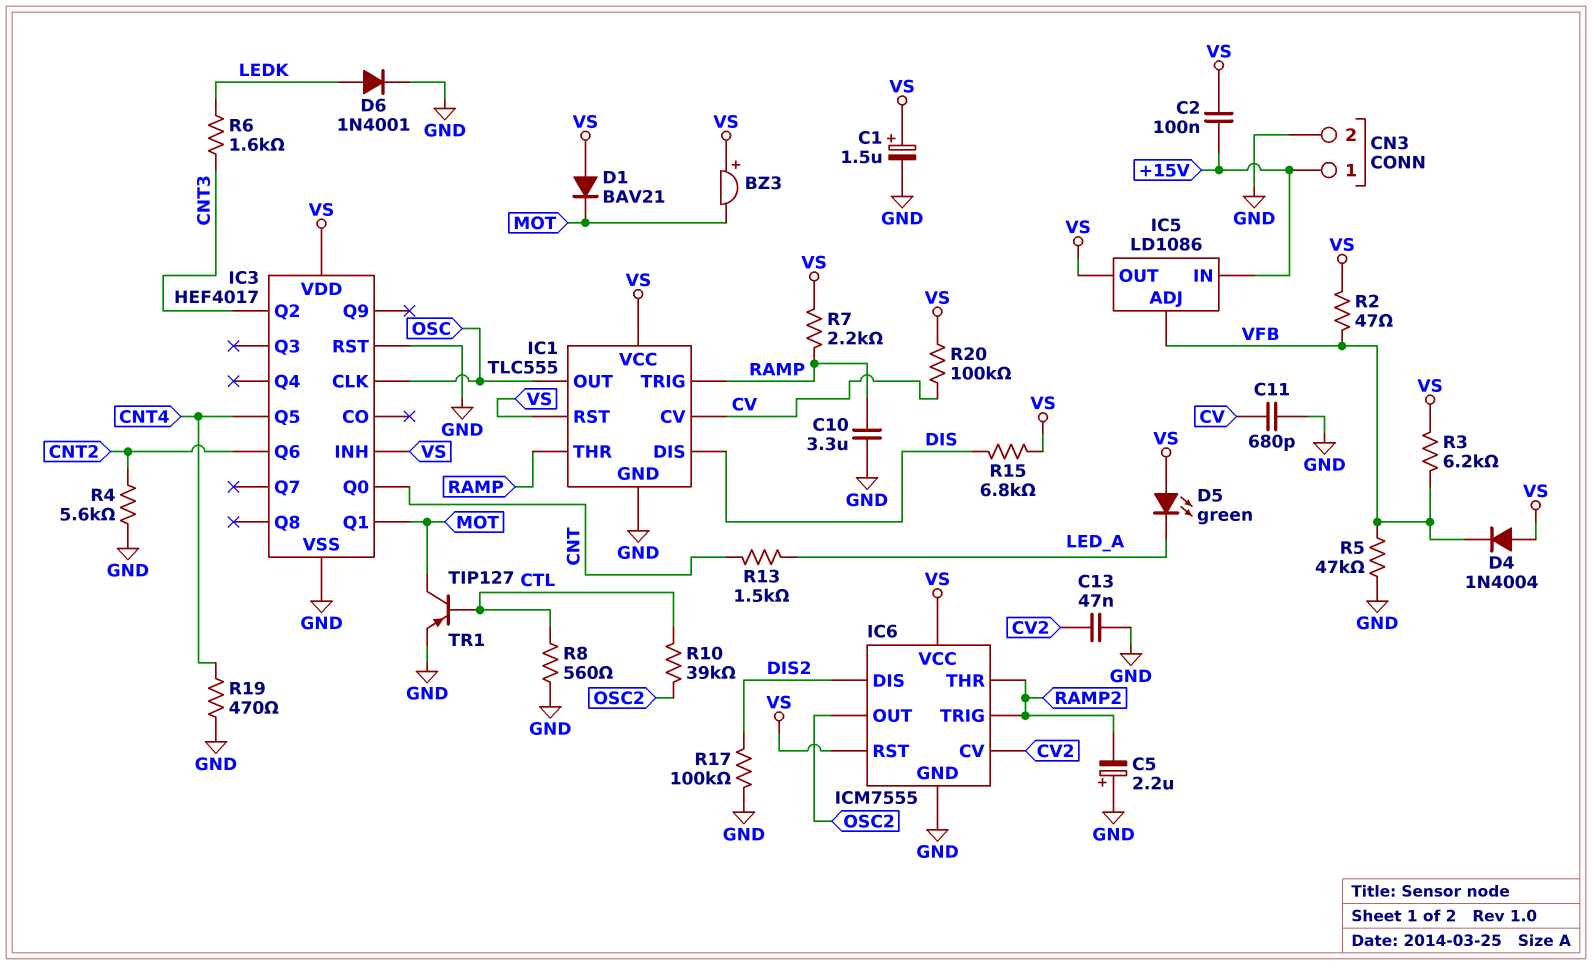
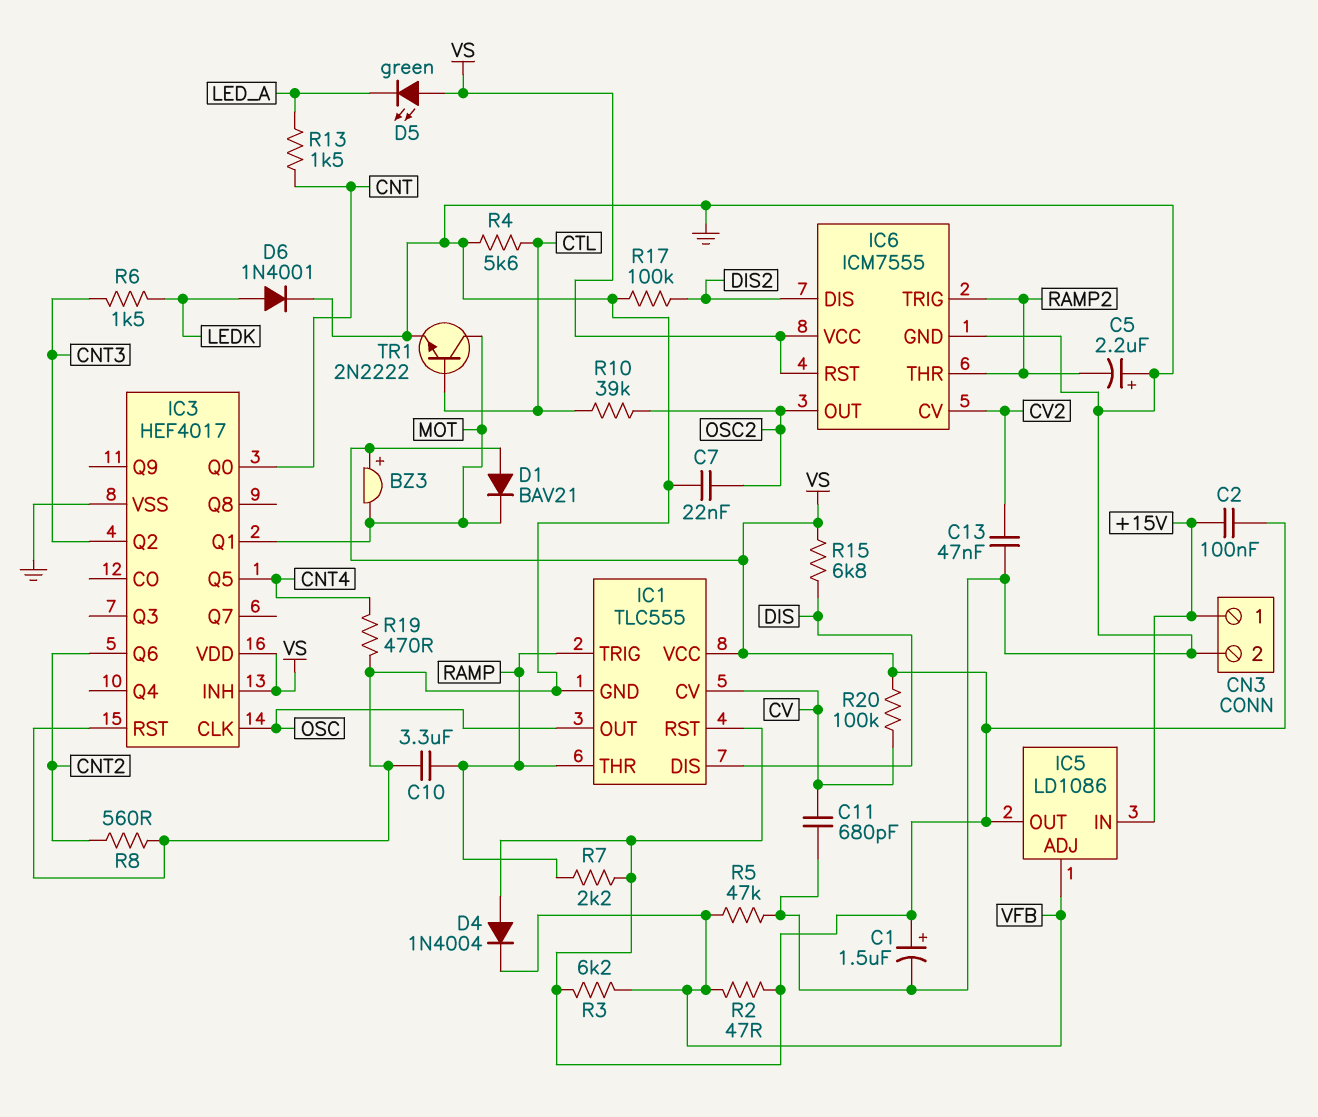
C7: none -> 22nF (GND, OSC2)
R4: 5.6k (CNT2, GND) -> 5.6k (CTL, GND)
R6: 1.6k (CNT3, LEDK) -> 1.5k (CNT3, LEDK)
R8: 560 (CTL, GND) -> 560 (CNT2, GND)
TR1: PNP TIP127 (B CTL, C MOT, E GND) -> NPN 2N2222 (B CTL, C MOT, E GND)

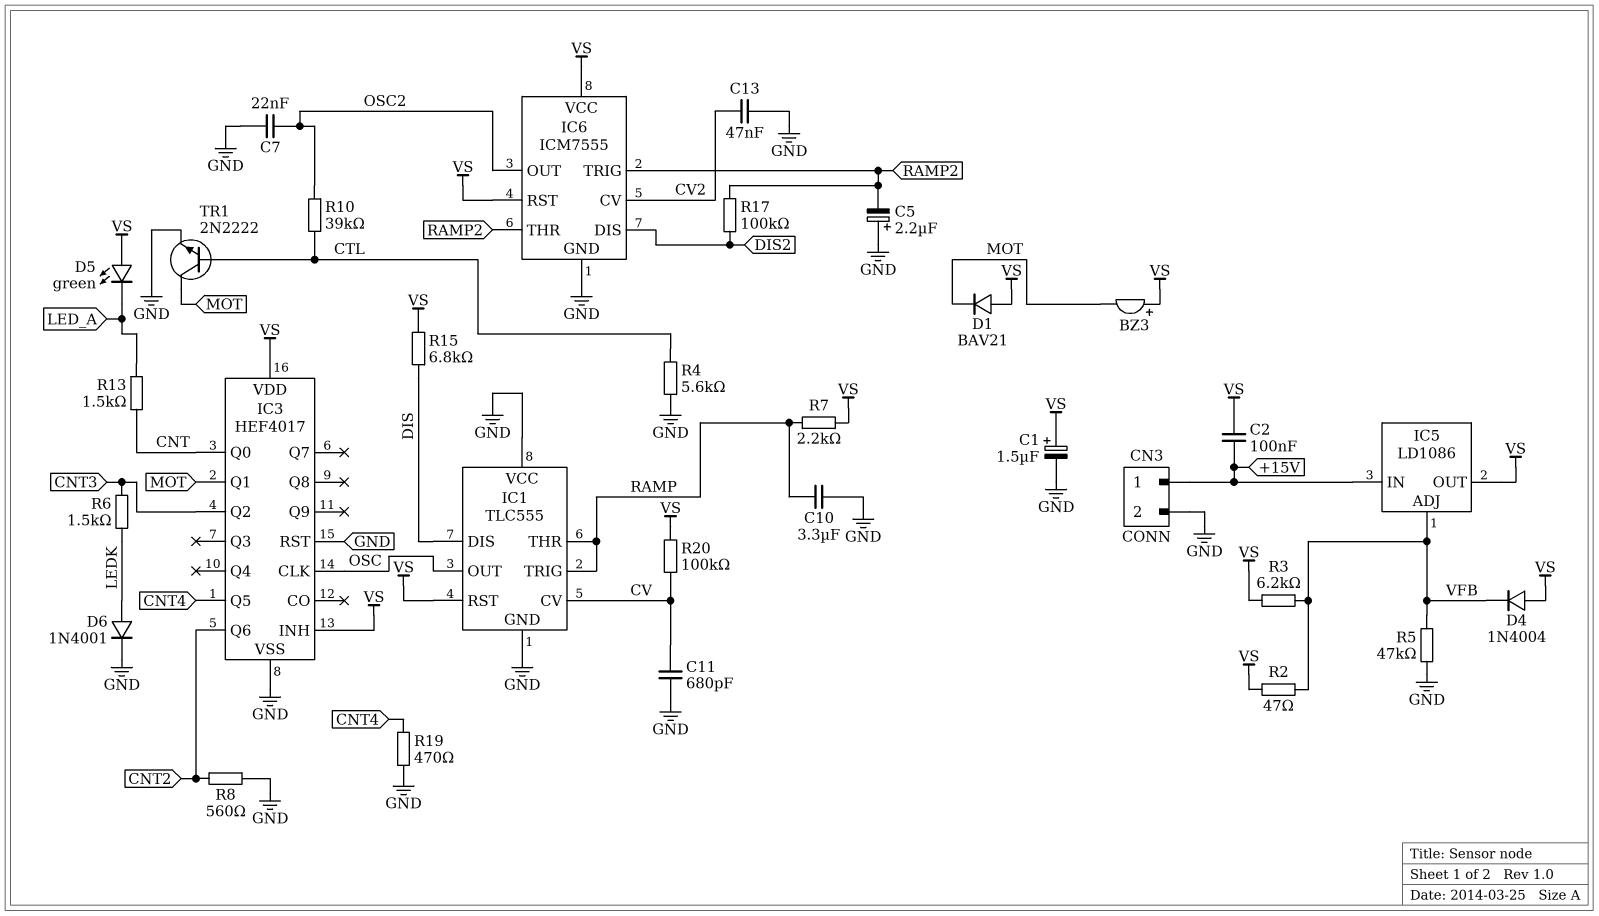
IC1 pin VCC: VS -> GND
R17: 100k (DIS2, GND) -> 100k (DIS2, RAMP2)

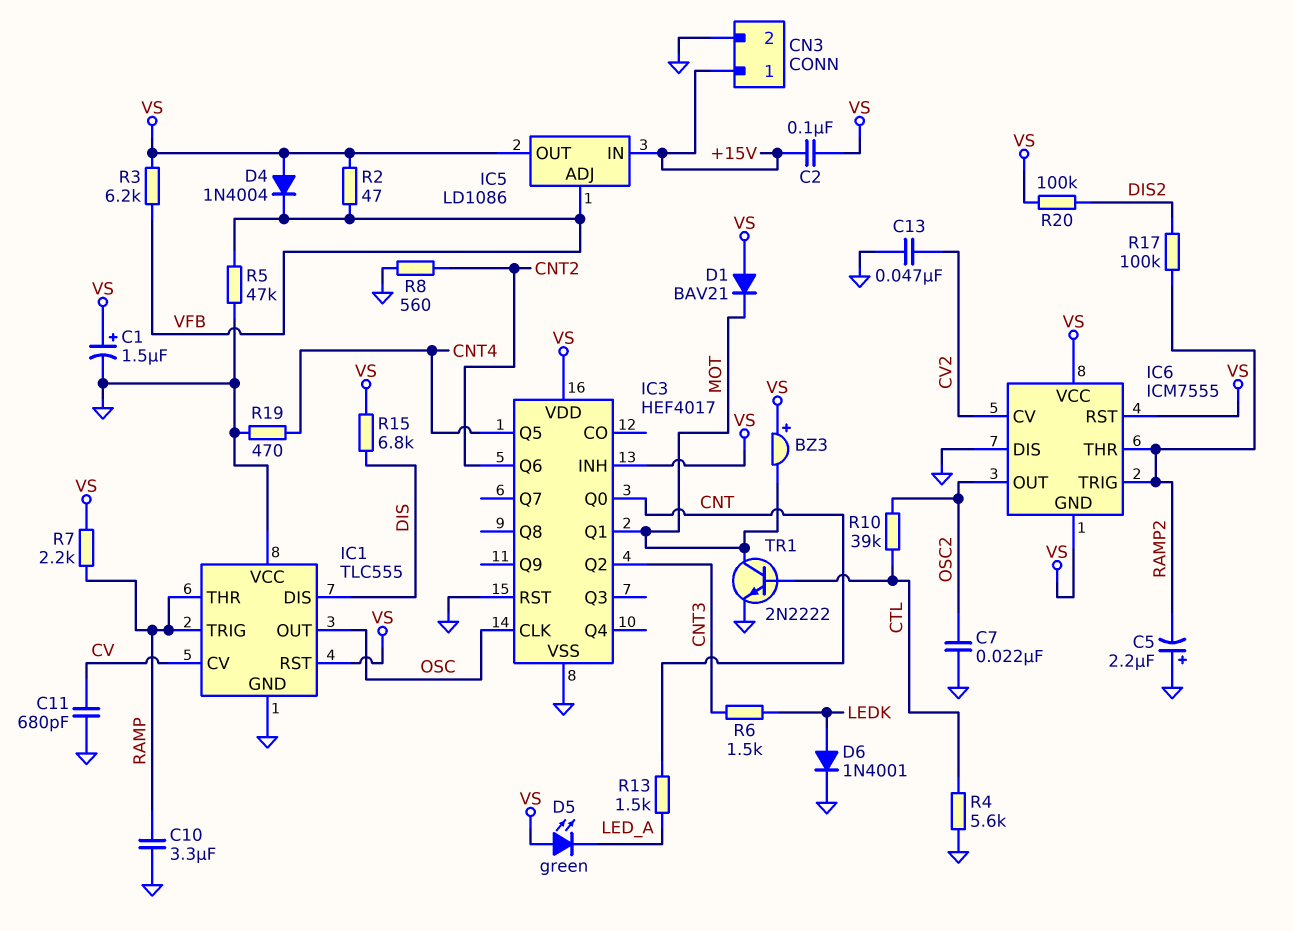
IC6 pin DIS: DIS2 -> GND
IC6 pin GND: GND -> VS
R20: 100k (CV, VS) -> 100k (DIS2, VS)

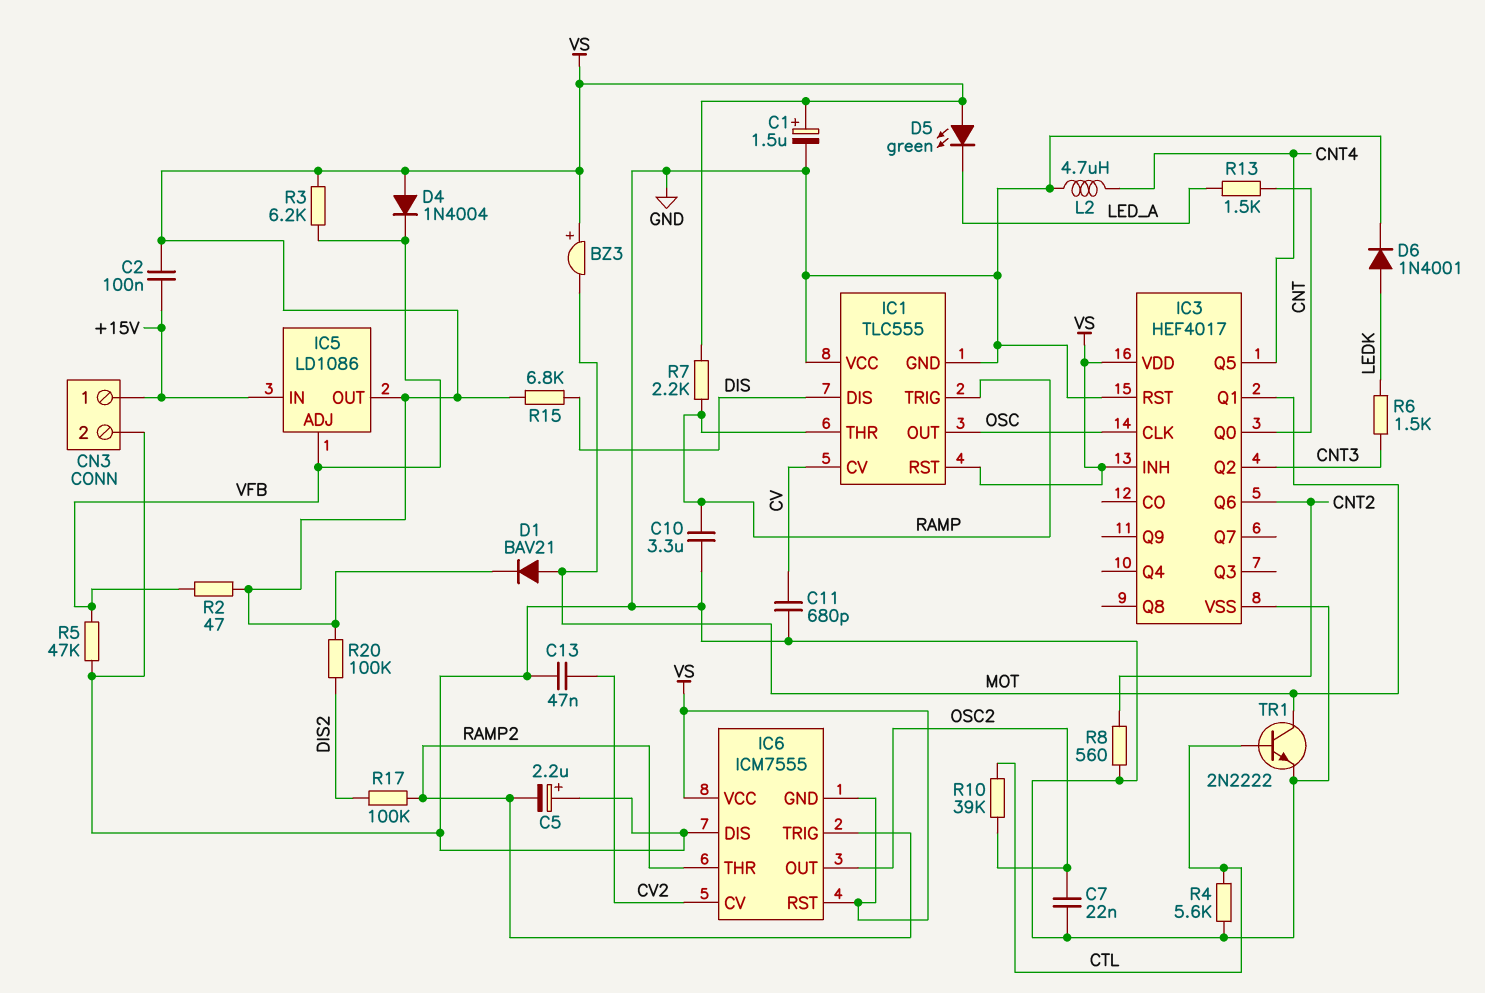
D1: diode BAV21 (A VS, K MOT) -> diode BAV21 (A MOT, K VS)
L2: none -> 4.7uH (CNT4, GND)
R19: 470 (CNT4, GND) -> none

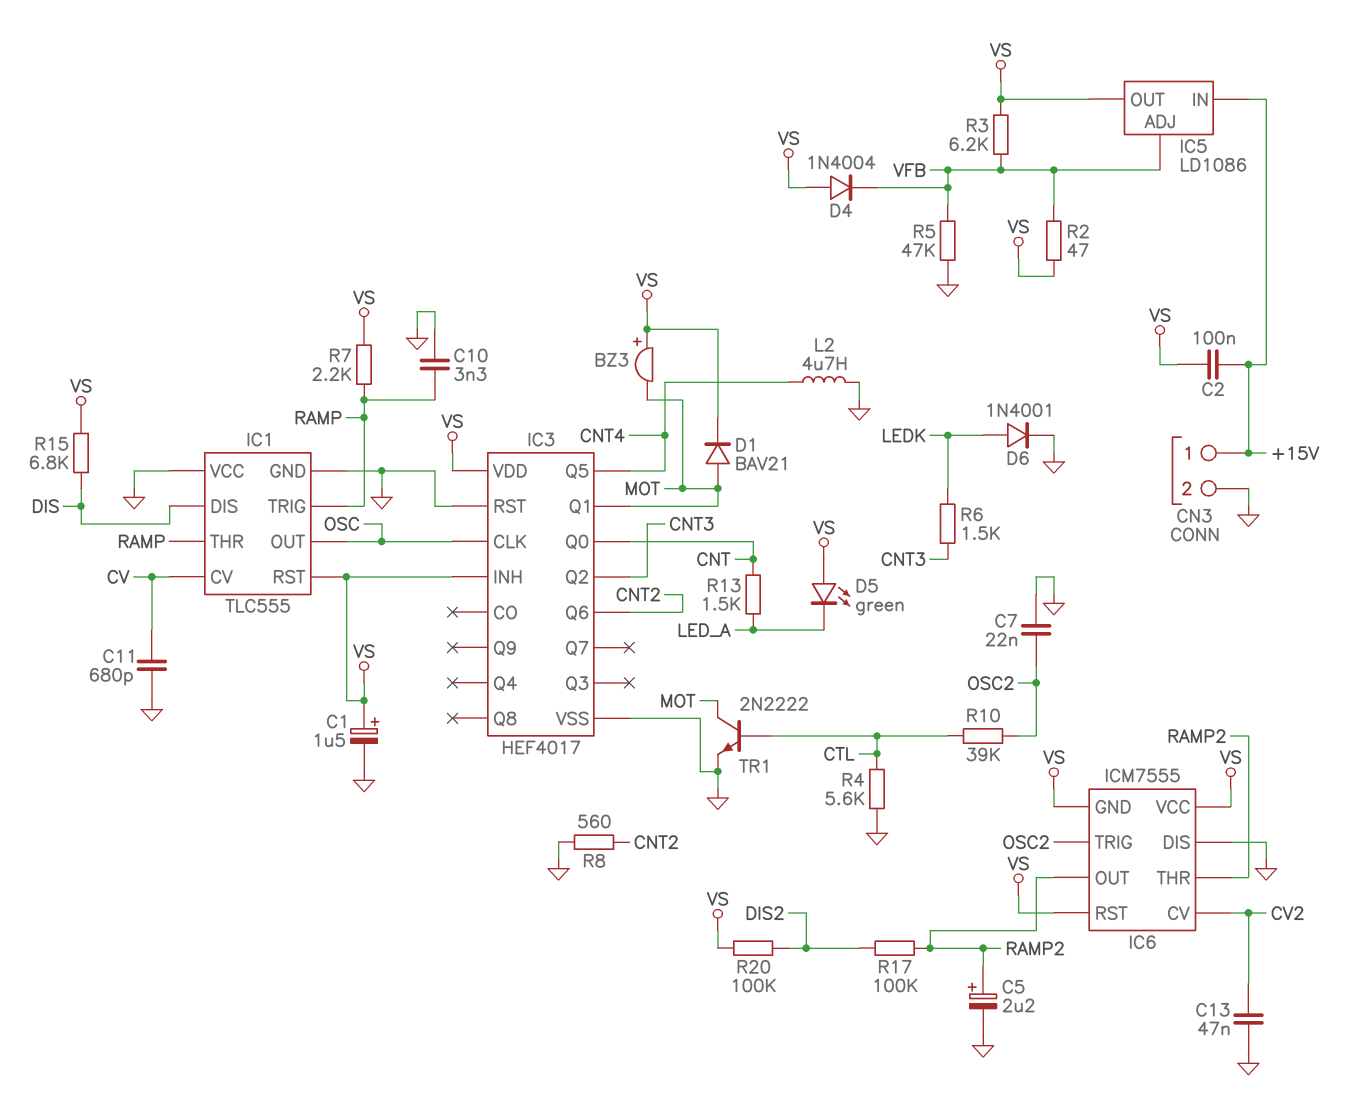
C5: 2.2uF (plus GND, minus RAMP2) -> 2.2uF (plus RAMP2, minus GND)
C10: 3.3uF (GND, RAMP) -> 3.3nF (GND, RAMP)
IC6 pin OUT: OSC2 -> RAMP2
IC6 pin TRIG: RAMP2 -> OSC2

